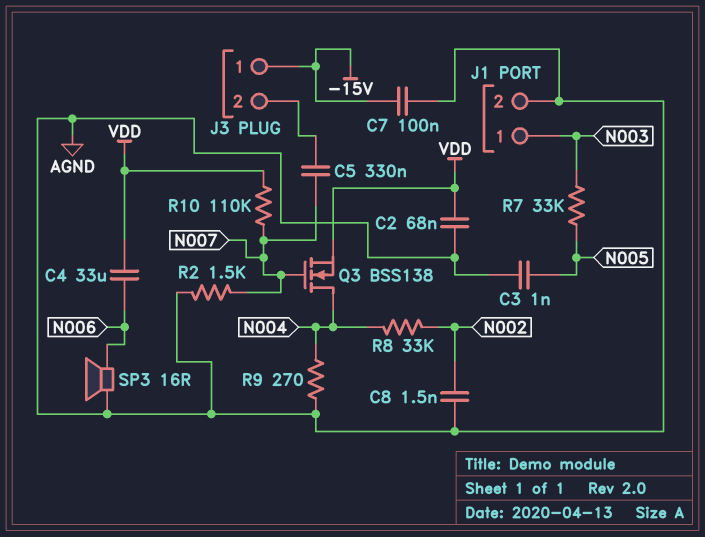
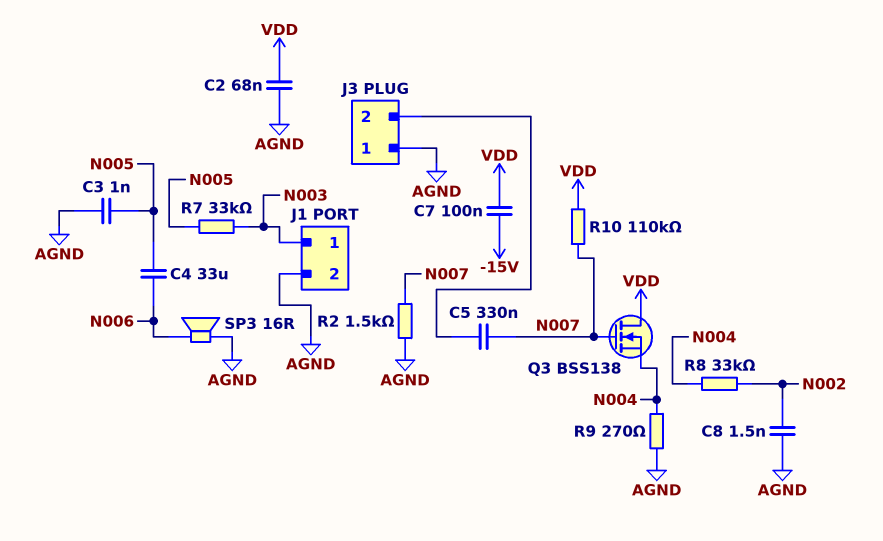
C4: 33uF (N006, VDD) -> 33uF (N005, N006)
C7: 100nF (-15V, AGND) -> 100nF (-15V, VDD)
J3 pin 1: -15V -> AGND
Q3: NMOS BSS138 (G N007, D N004, S VDD) -> NMOS BSS138 (G N007, D VDD, S N004)

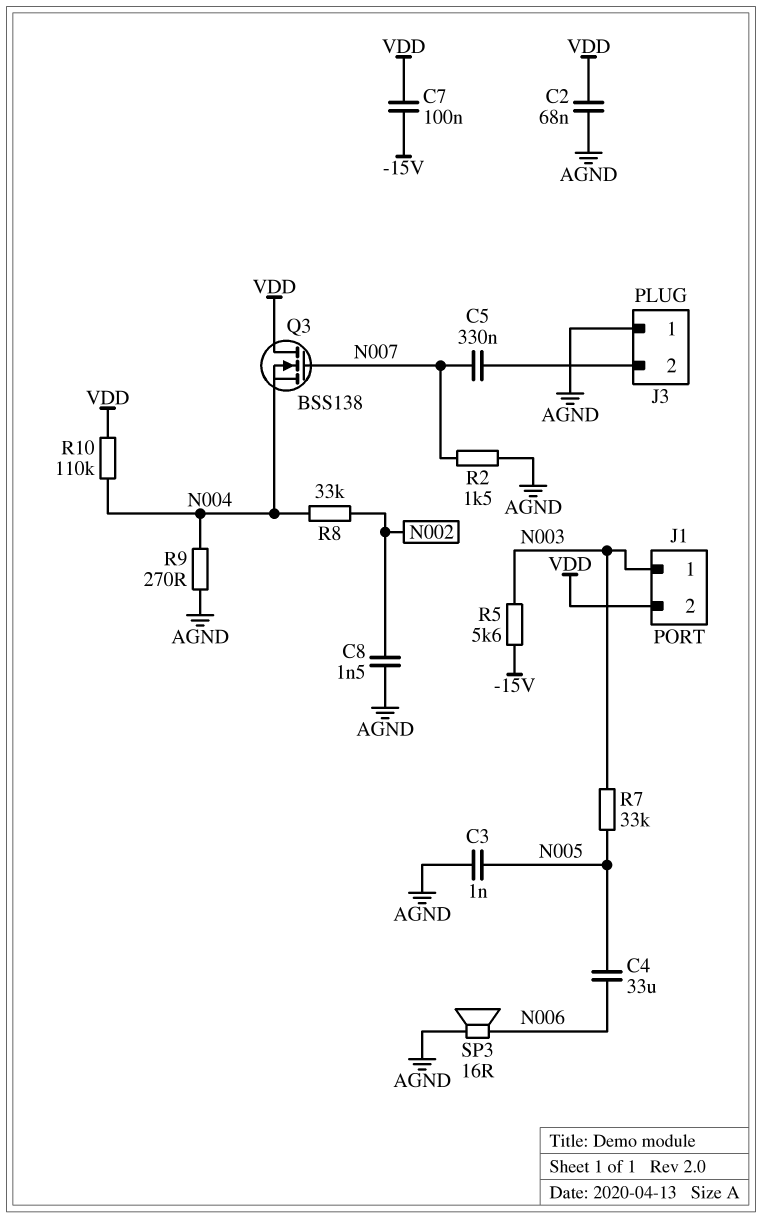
J1 pin 2: AGND -> VDD
R5: none -> 5.6k (-15V, N003)
R10: 110k (N007, VDD) -> 110k (N004, VDD)

